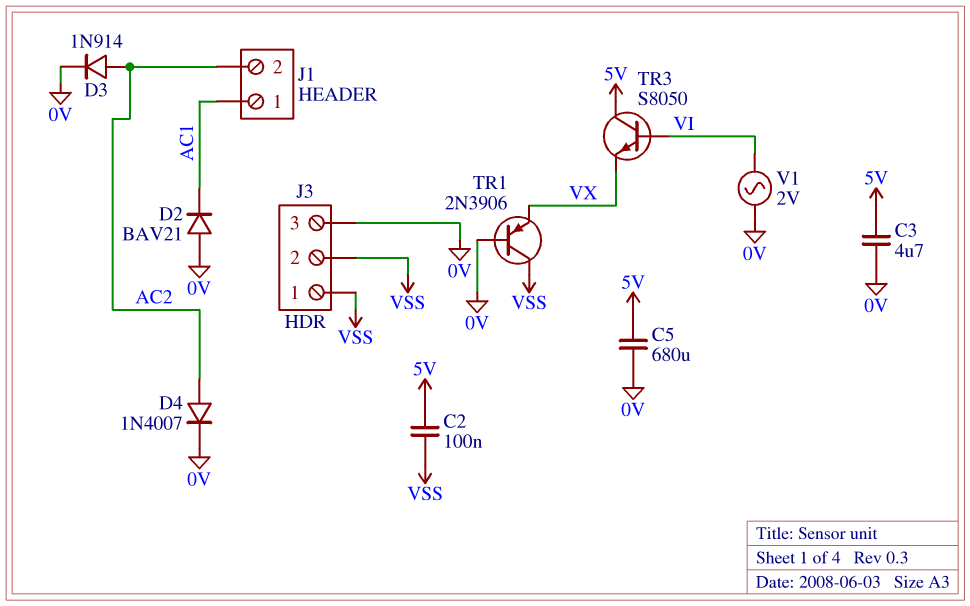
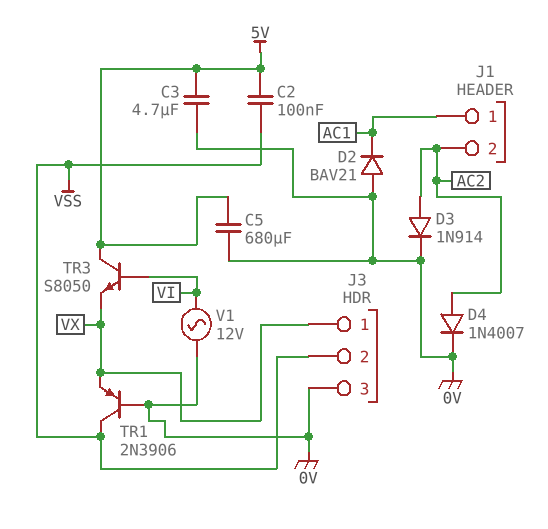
J3 pin 1: VSS -> VX
V1: AC 2V (0V, VI) -> AC 12V (0V, VI)

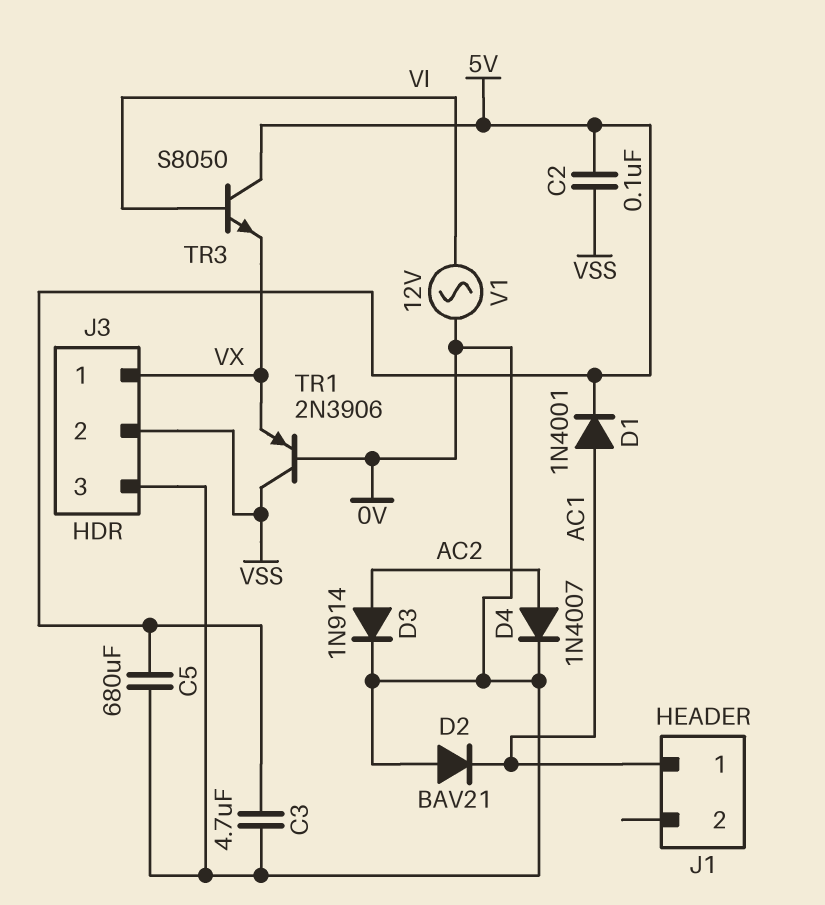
D1: none -> diode 1N4001 (A AC1, K 5V)
J1 pin 2: AC2 -> none

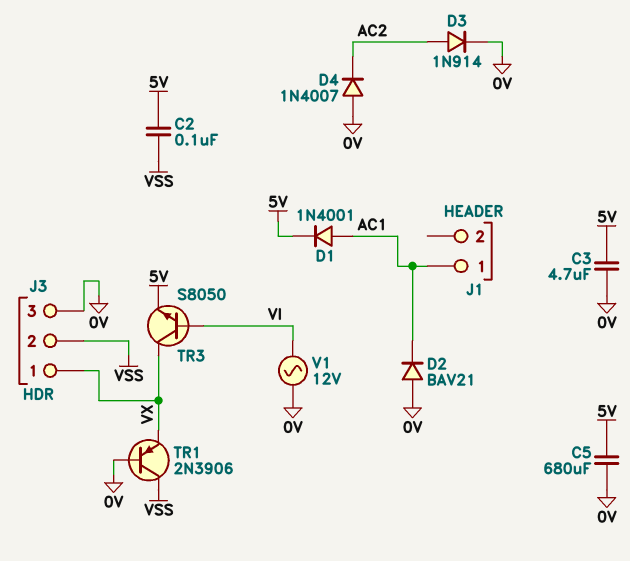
D4: diode 1N4007 (A AC2, K 0V) -> diode 1N4007 (A 0V, K AC2)
TR3: NPN S8050 (B VI, C 5V, E VX) -> NPN S8050 (B VI, C VX, E 5V)

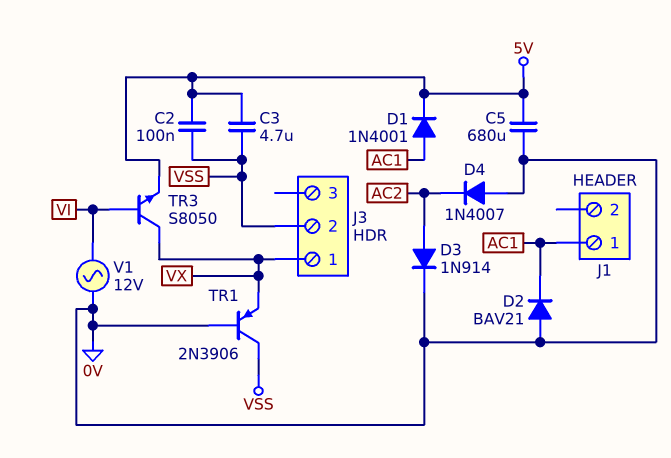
C3: 4.7uF (0V, 5V) -> 4.7uF (5V, VSS)
J3 pin 3: 0V -> none

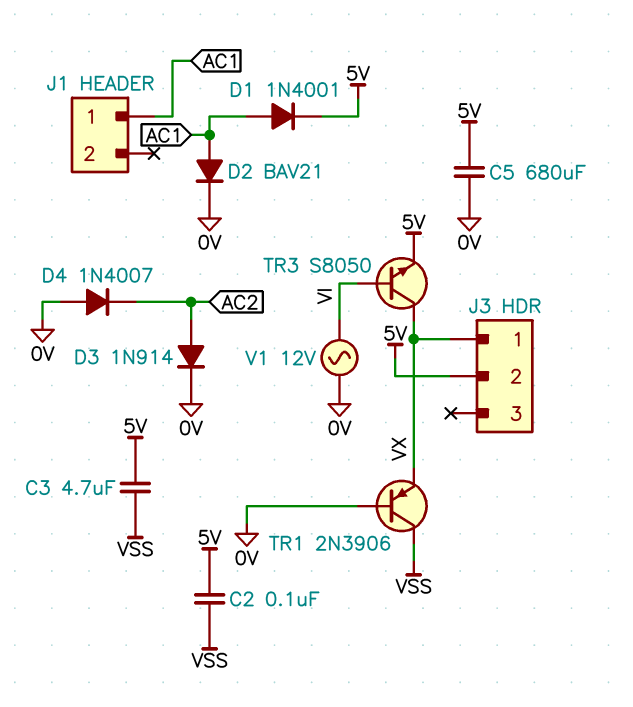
D2: diode BAV21 (A 0V, K AC1) -> diode BAV21 (A AC1, K 0V)
J3 pin 2: VSS -> 5V

